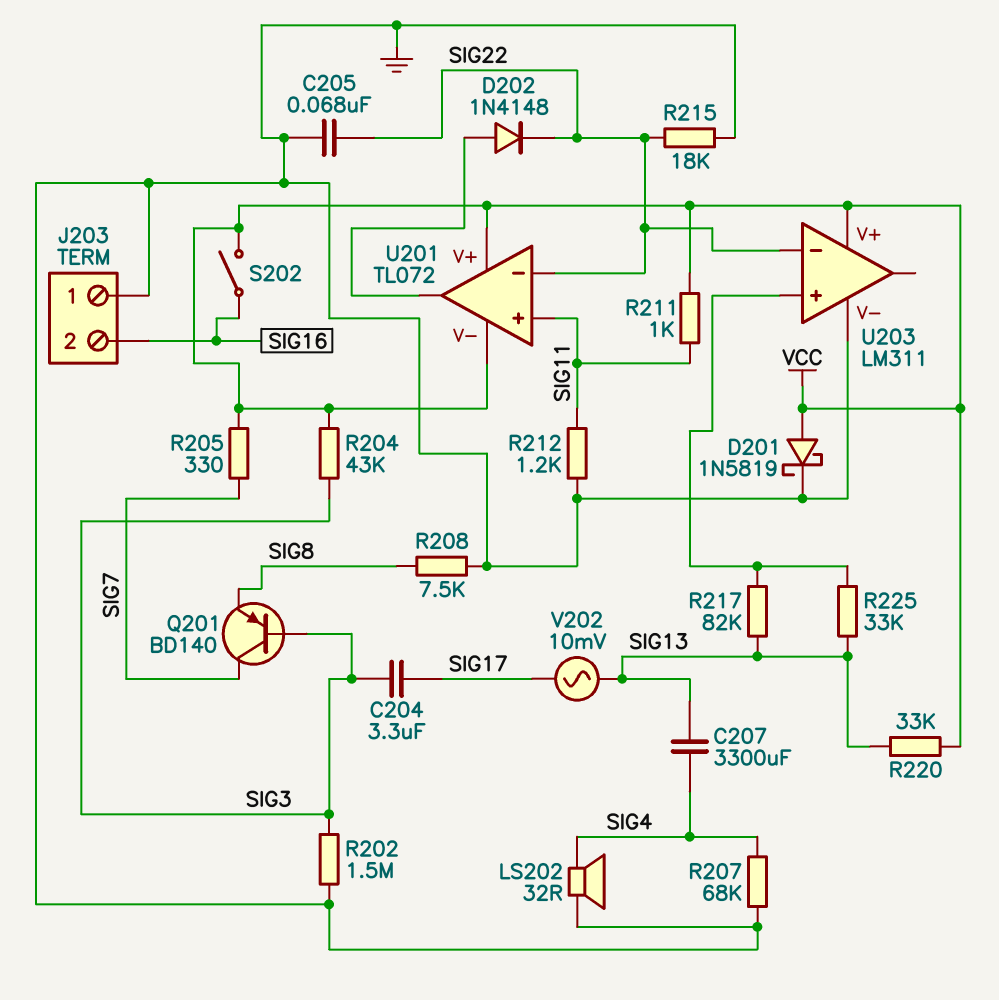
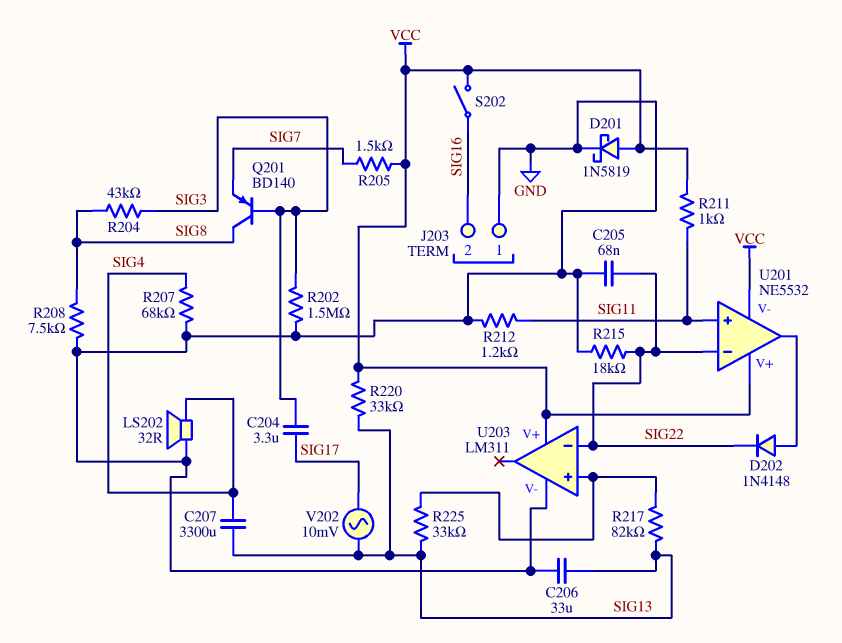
C206: none -> 33uF (GND, SIG13)
Q201: PNP BD140 (B SIG3, C SIG7, E SIG8) -> PNP BD140 (B SIG3, C SIG8, E SIG7)
R204: 43k (SIG3, VCC) -> 43k (SIG3, SIG8)
R205: 330 (SIG7, VCC) -> 1.5k (SIG7, VCC)
U201: TL072 -> NE5532

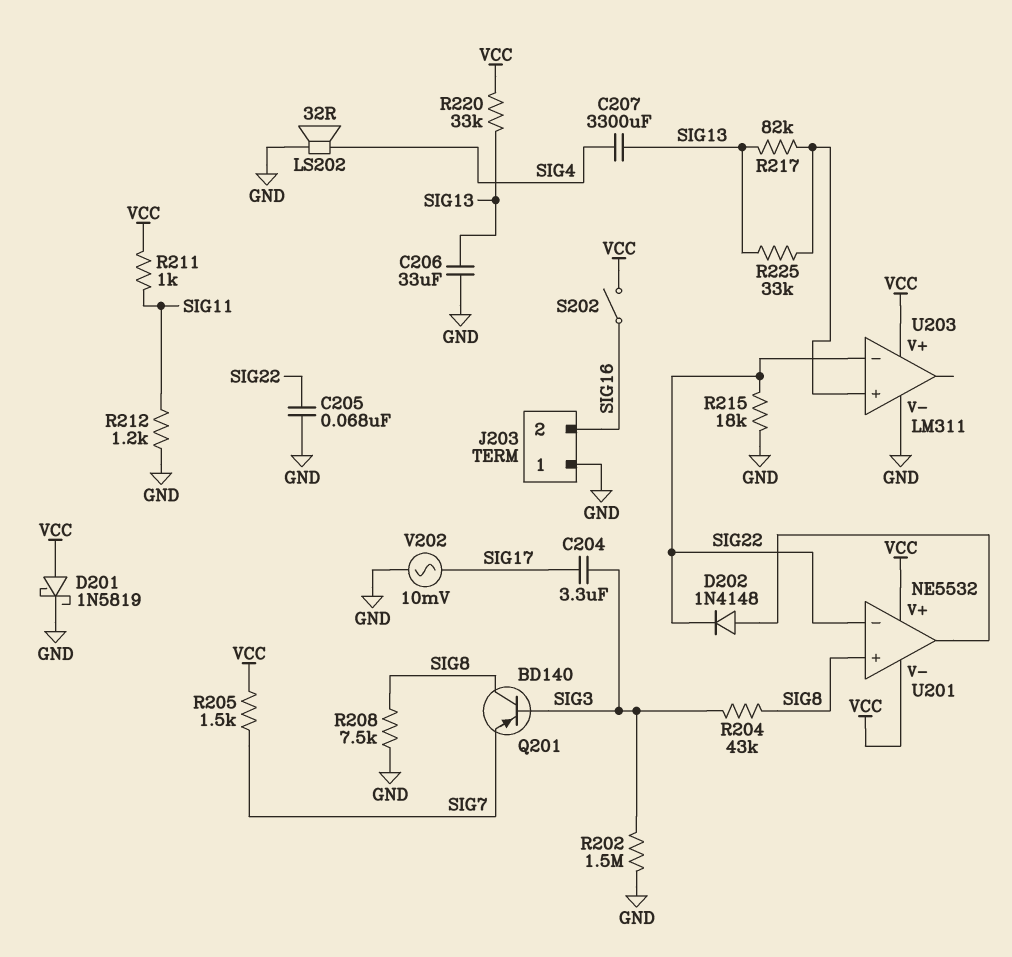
R207: 68k (GND, SIG4) -> none
U201 pin in+: SIG11 -> SIG8
V202: AC 10mV (SIG13, SIG17) -> AC 10mV (GND, SIG17)

